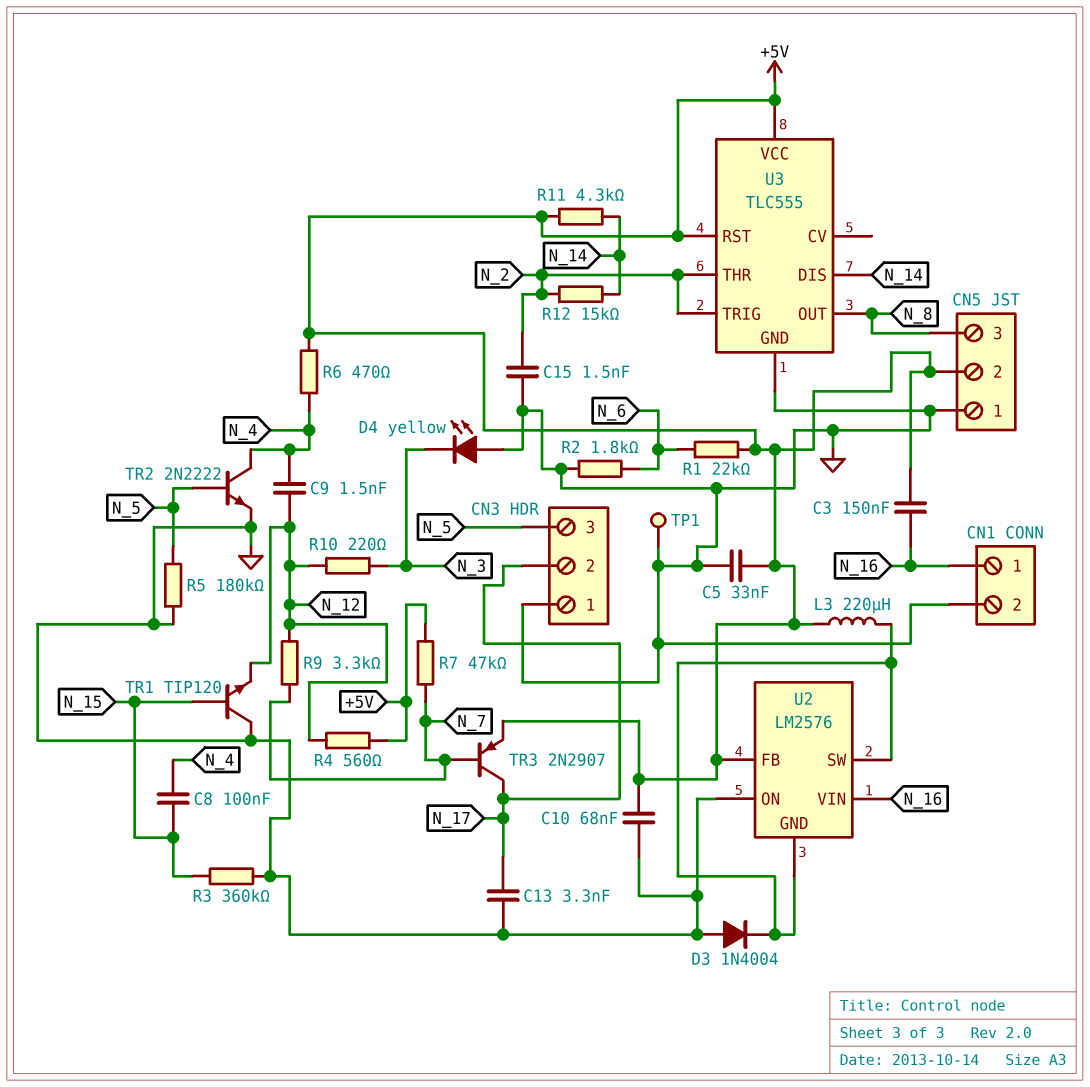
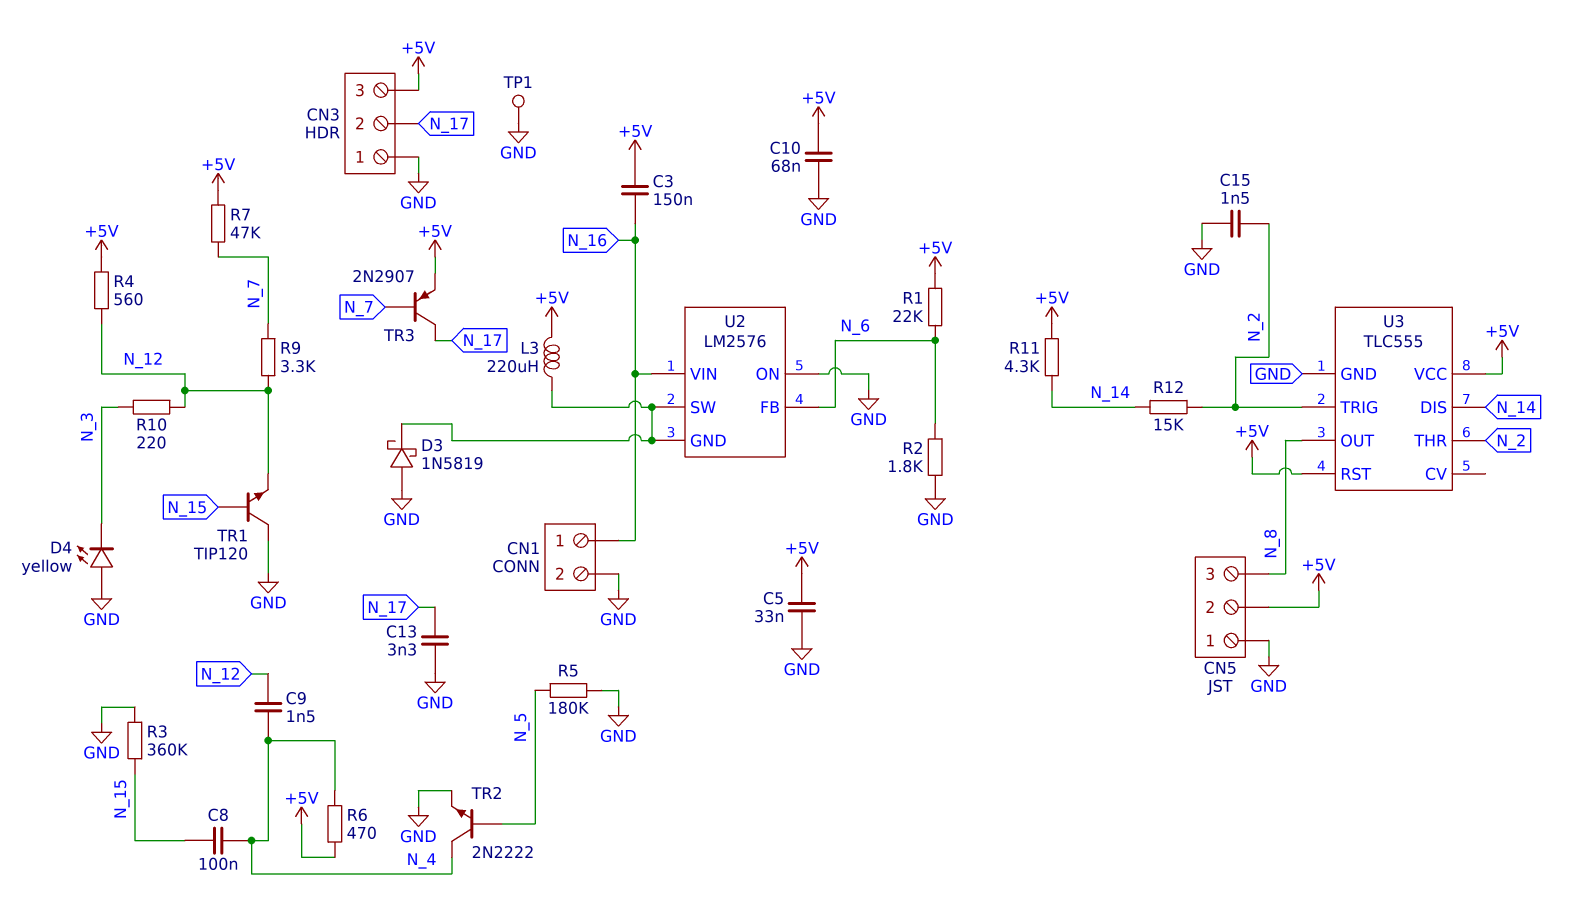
CN3 pin 3: N_5 -> +5V
D3: diode 1N4004 (A GND, K U2/GND) -> schottky 1N5819 (A GND, K U2/GND)
U2 pin FB: +5V -> N_6

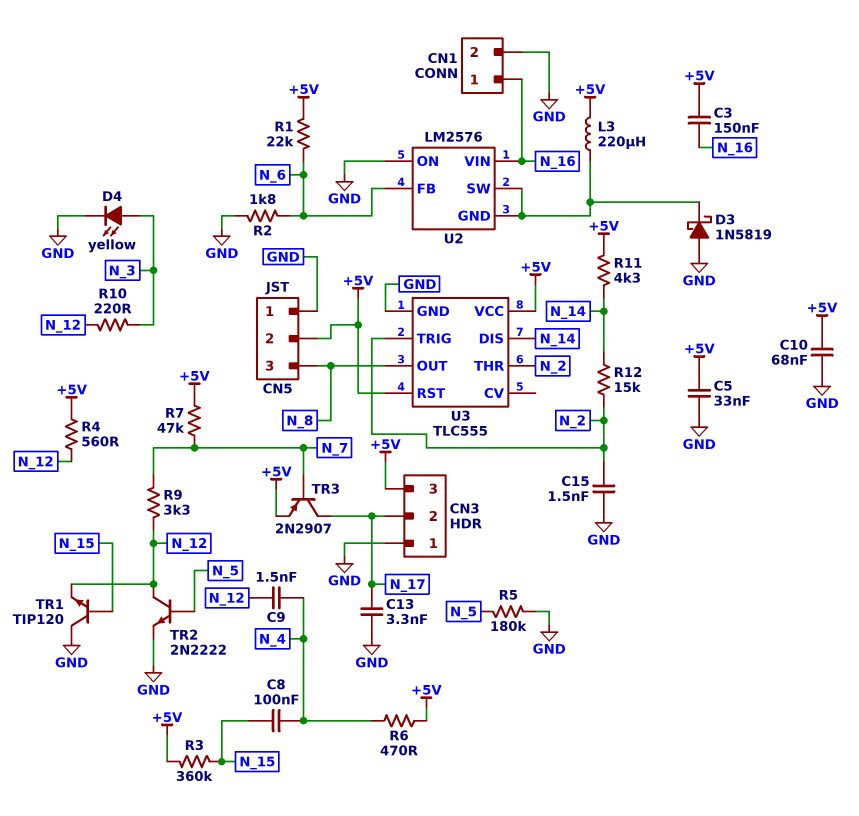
D4: LED yellow (A GND, K N_3) -> LED yellow (A N_3, K GND)
R3: 360k (GND, N_15) -> 360k (+5V, N_15)
TP1: test point (GND) -> none
TR2: NPN 2N2222 (B N_5, C N_4, E GND) -> NPN 2N2222 (B N_5, C N_12, E GND)

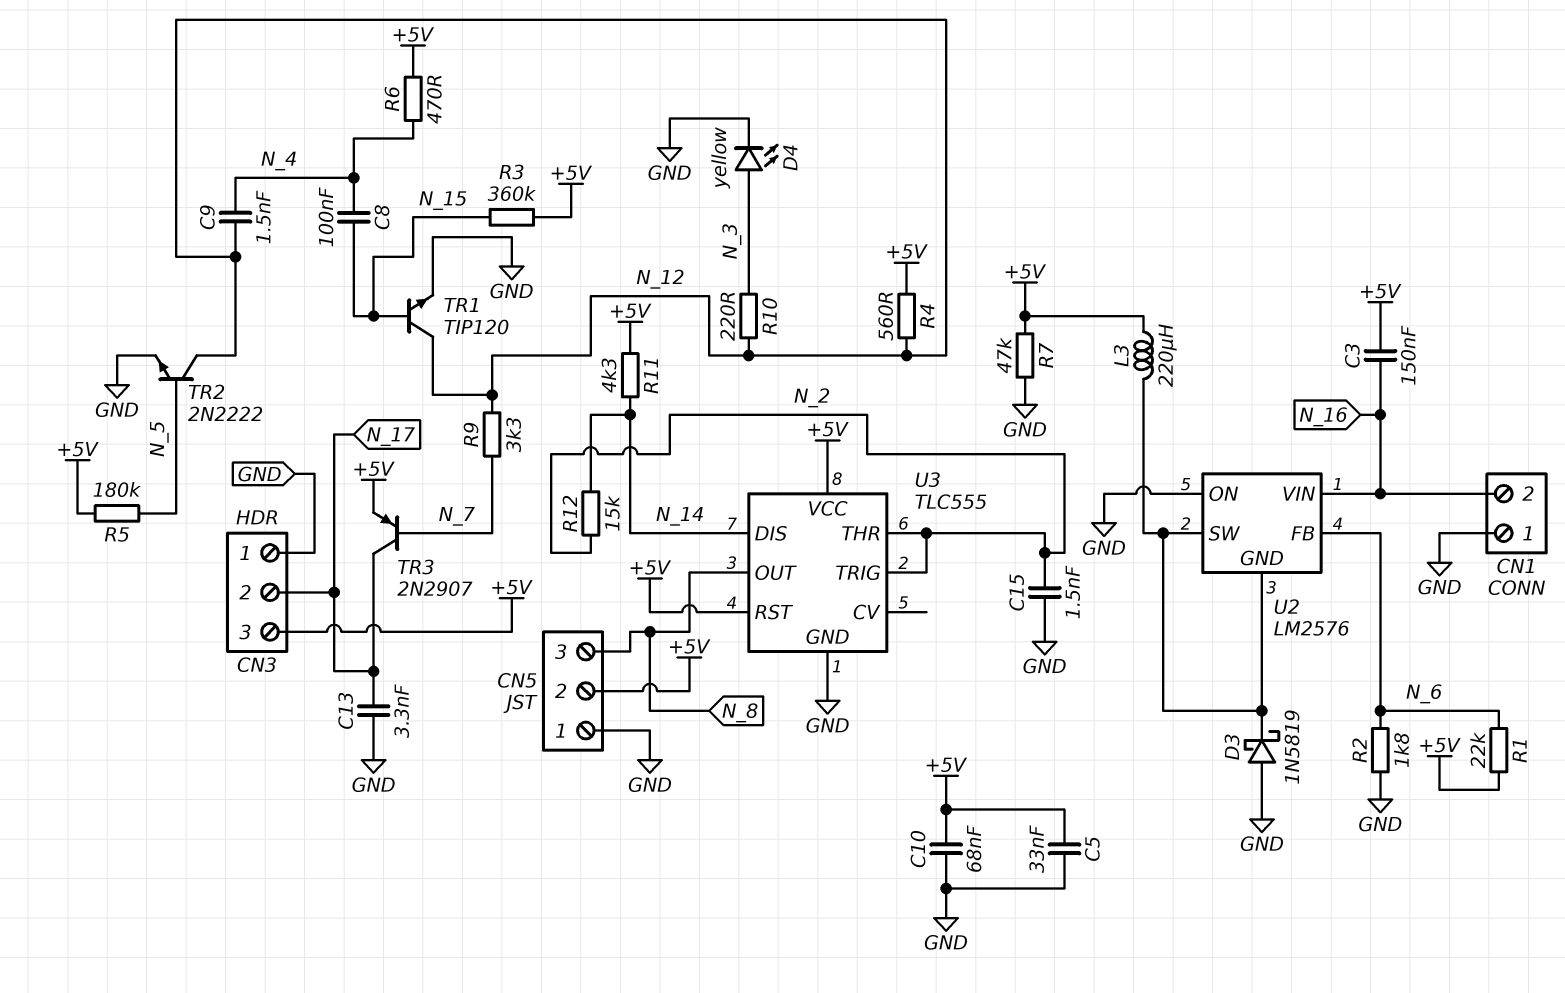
CN1 pin 1: N_16 -> GND
CN1 pin 2: GND -> N_16
R5: 180k (GND, N_5) -> 180k (+5V, N_5)
R7: 47k (+5V, N_7) -> 47k (+5V, GND)
TR1: NPN TIP120 (B N_15, C GND, E N_12) -> NPN TIP120 (B N_15, C N_12, E GND)

